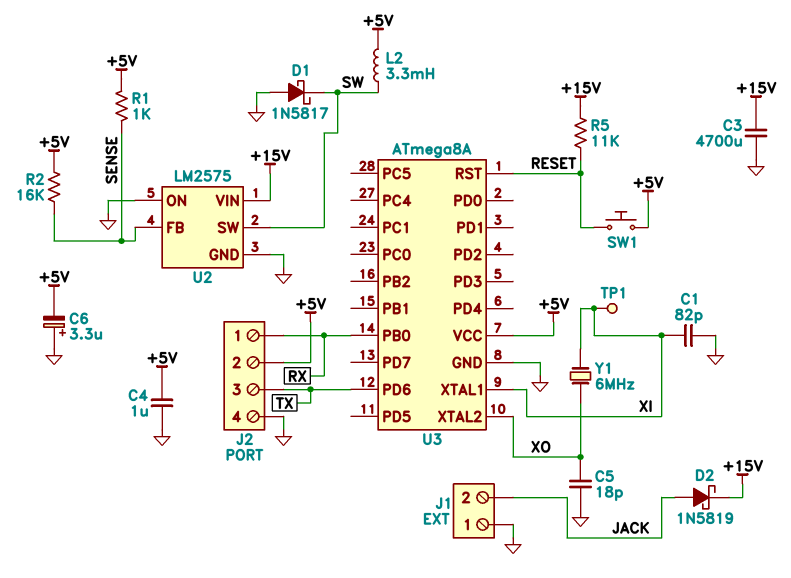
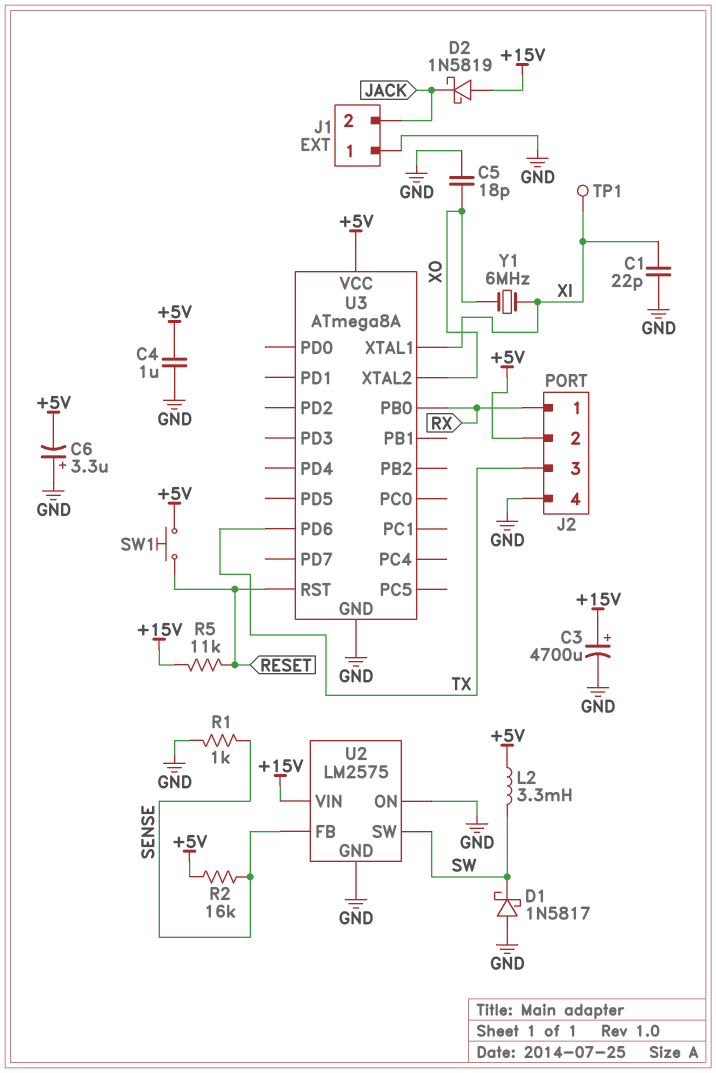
C1: 82pF (GND, XI) -> 22pF (GND, XI)
C3: 4700uF (+15V, GND) -> 4700uF (plus +15V, minus GND)
D2: schottky 1N5819 (A JACK, K +15V) -> schottky 1N5819 (A +15V, K JACK)
R1: 1k (+5V, SENSE) -> 1k (GND, SENSE)

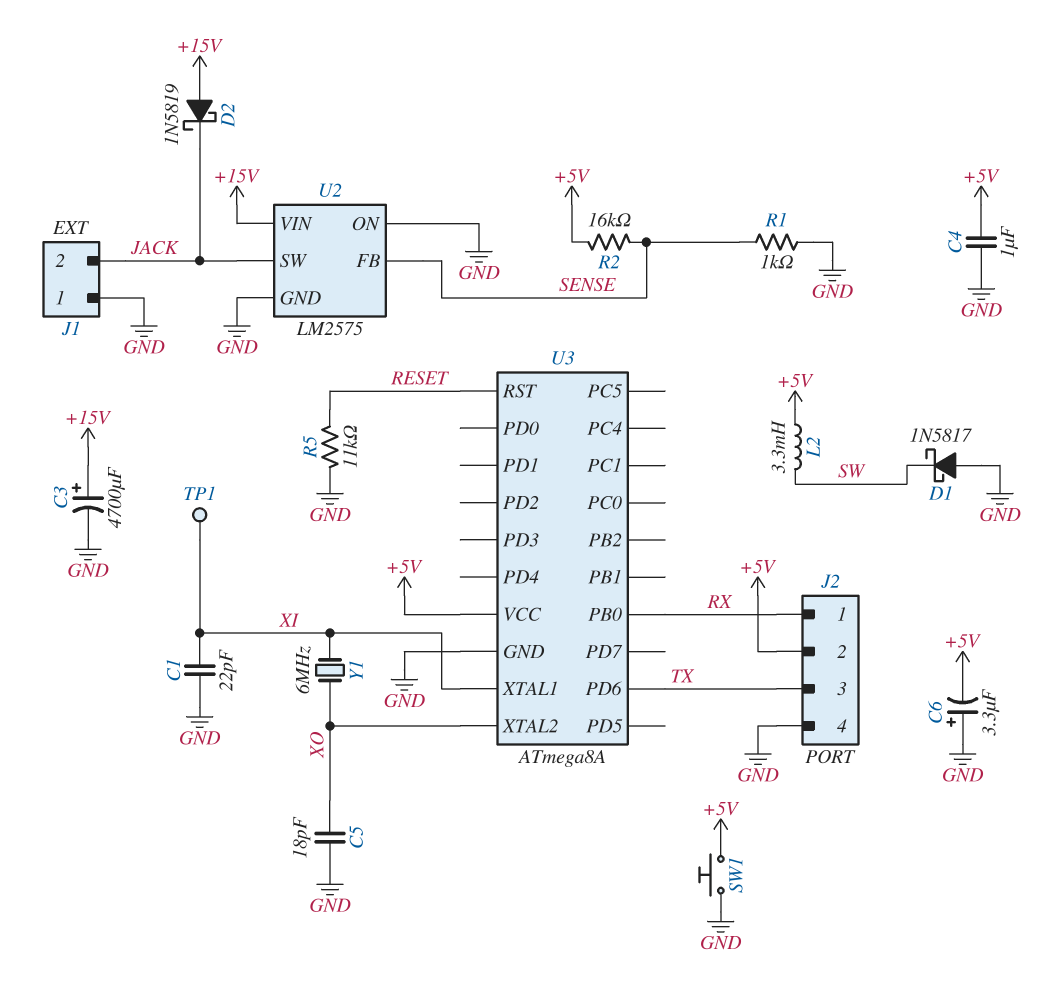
R5: 11k (+15V, RESET) -> 11k (GND, RESET)
SW1: button (+5V, RESET) -> button (+5V, GND)
U2 pin SW: SW -> JACK

